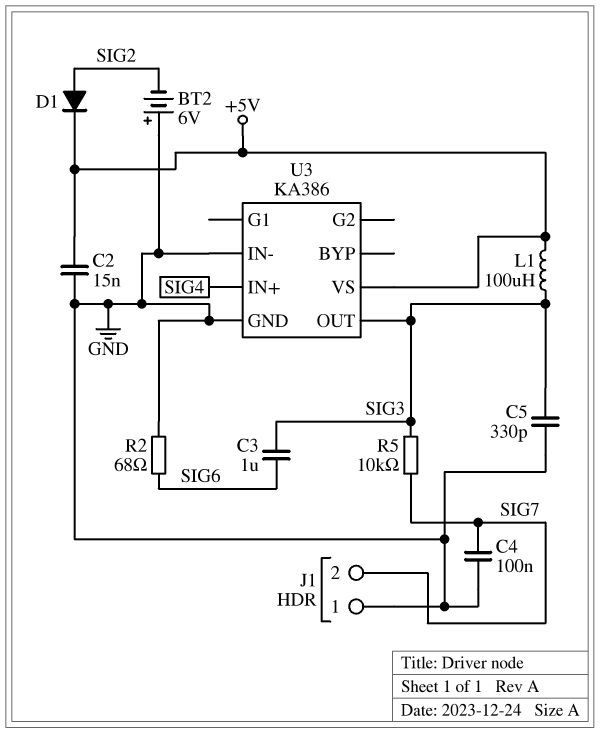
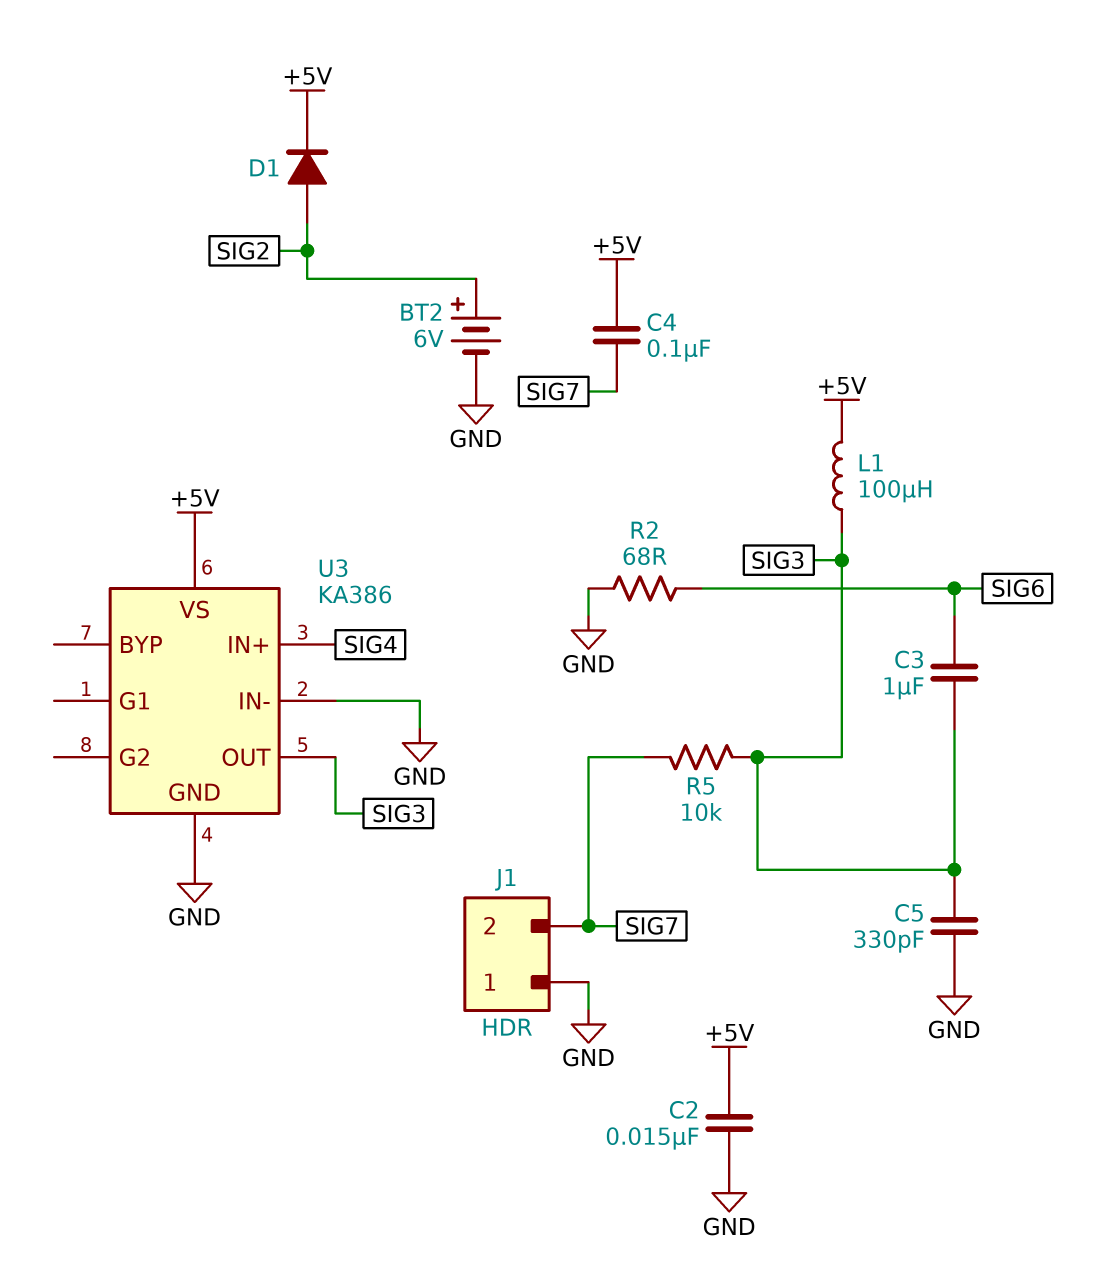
BT2: 6V (plus GND, minus SIG2) -> 6V (plus SIG2, minus GND)
C4: 100nF (GND, SIG7) -> 100nF (+5V, SIG7)

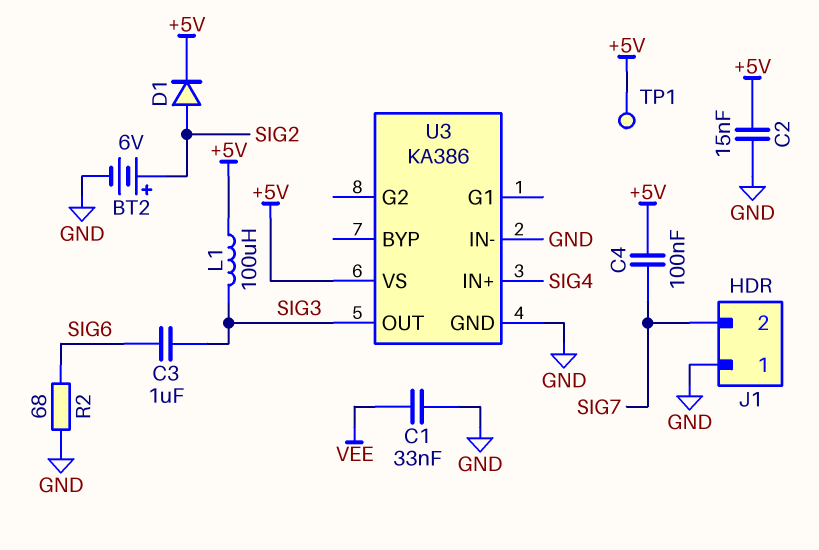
C1: none -> 33nF (GND, VEE)
C5: 330pF (GND, SIG3) -> none
R5: 10k (SIG3, SIG7) -> none
TP1: none -> test point (+5V)

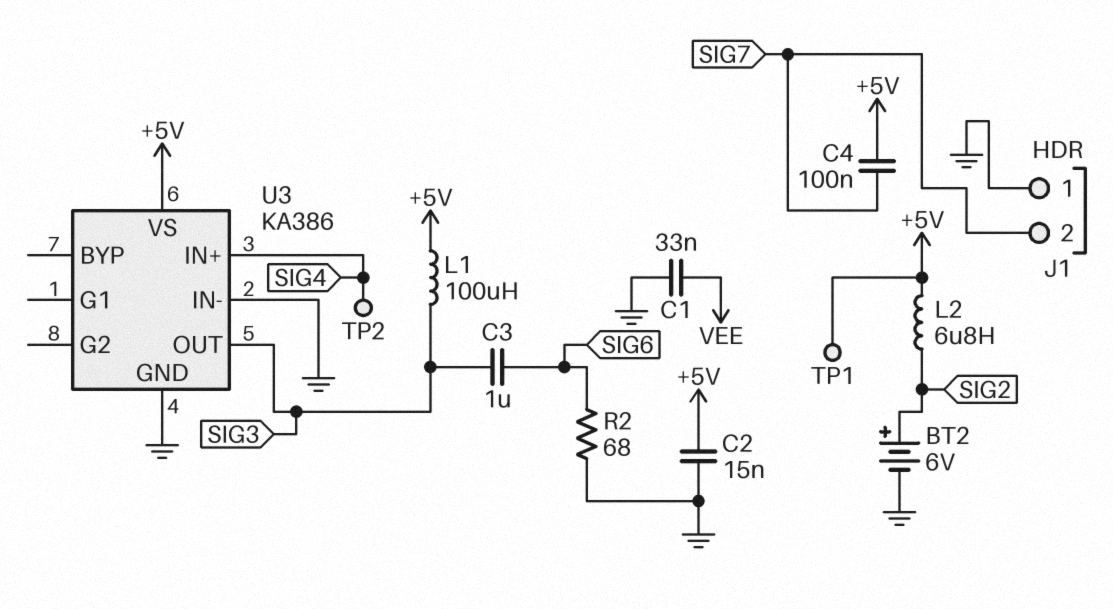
D1: diode (A SIG2, K +5V) -> none
L2: none -> 6.8uH (+5V, SIG2)
TP2: none -> test point (SIG4)

